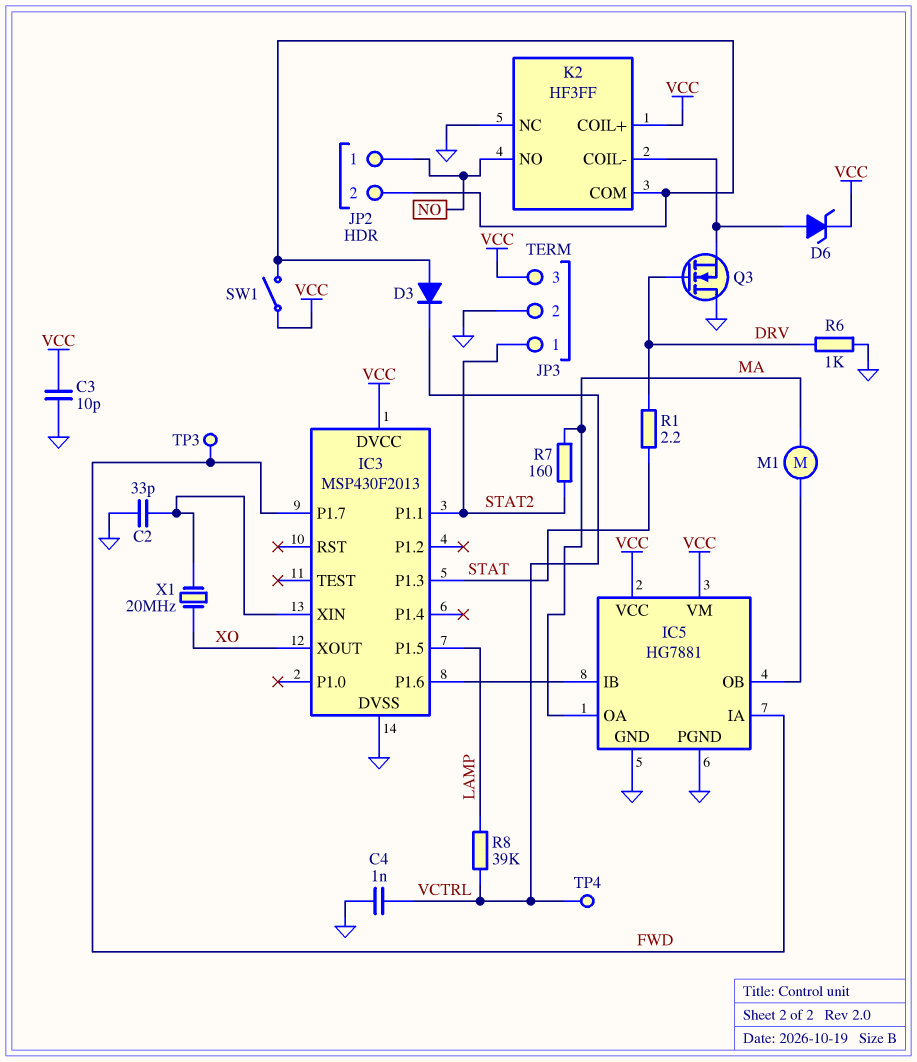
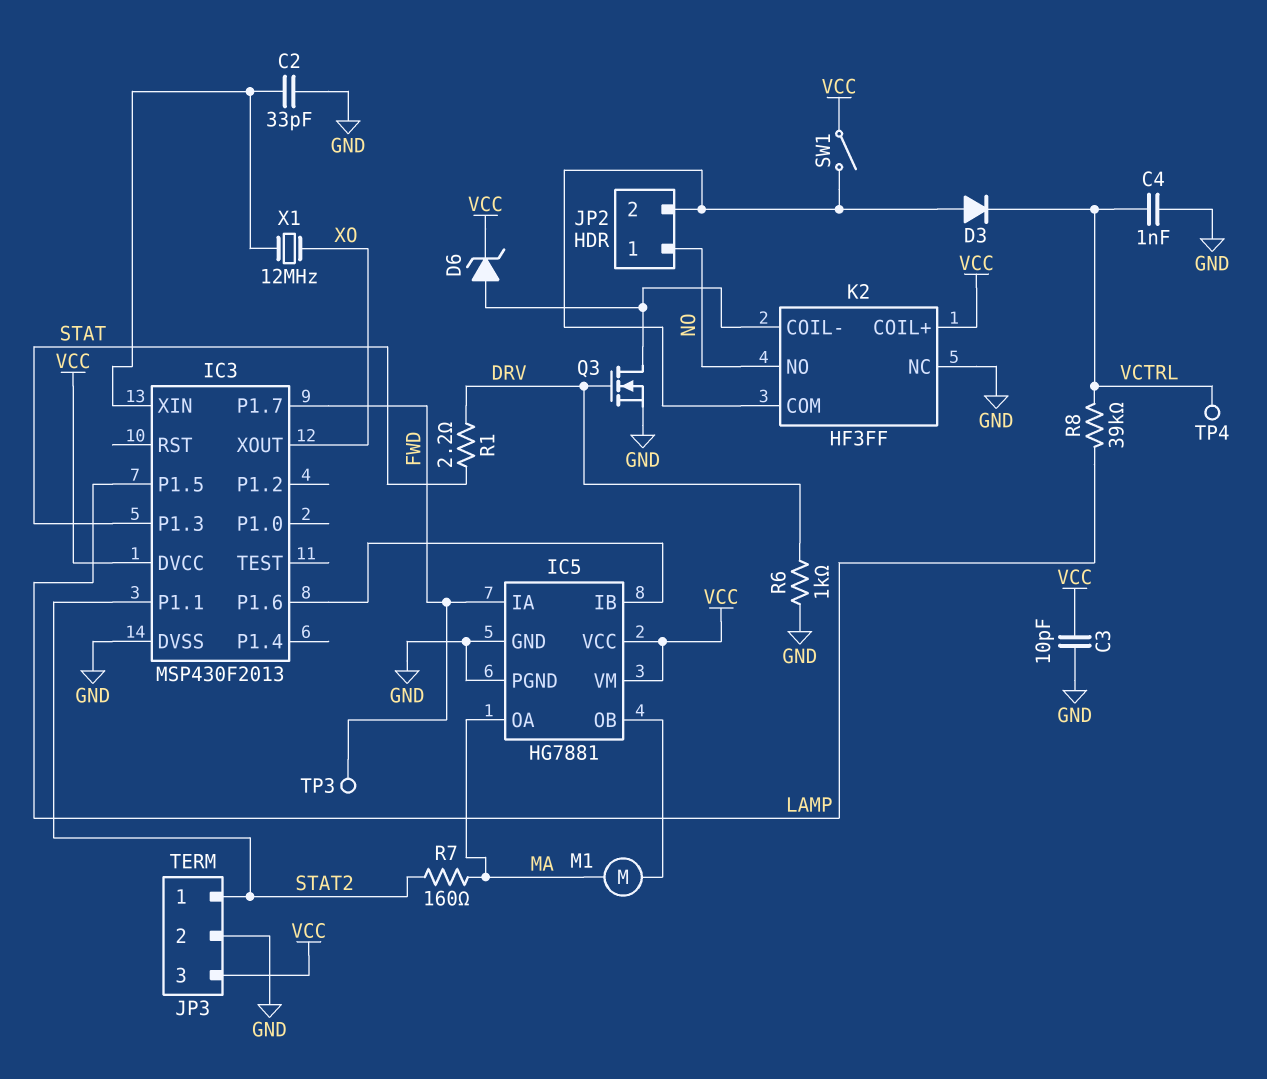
Q3: NMOS (G DRV, D GND, S K2/COIL-) -> NMOS (G DRV, D K2/COIL-, S GND)
X1: 20MHz (IC3/XIN, XO) -> 12MHz (IC3/XIN, XO)

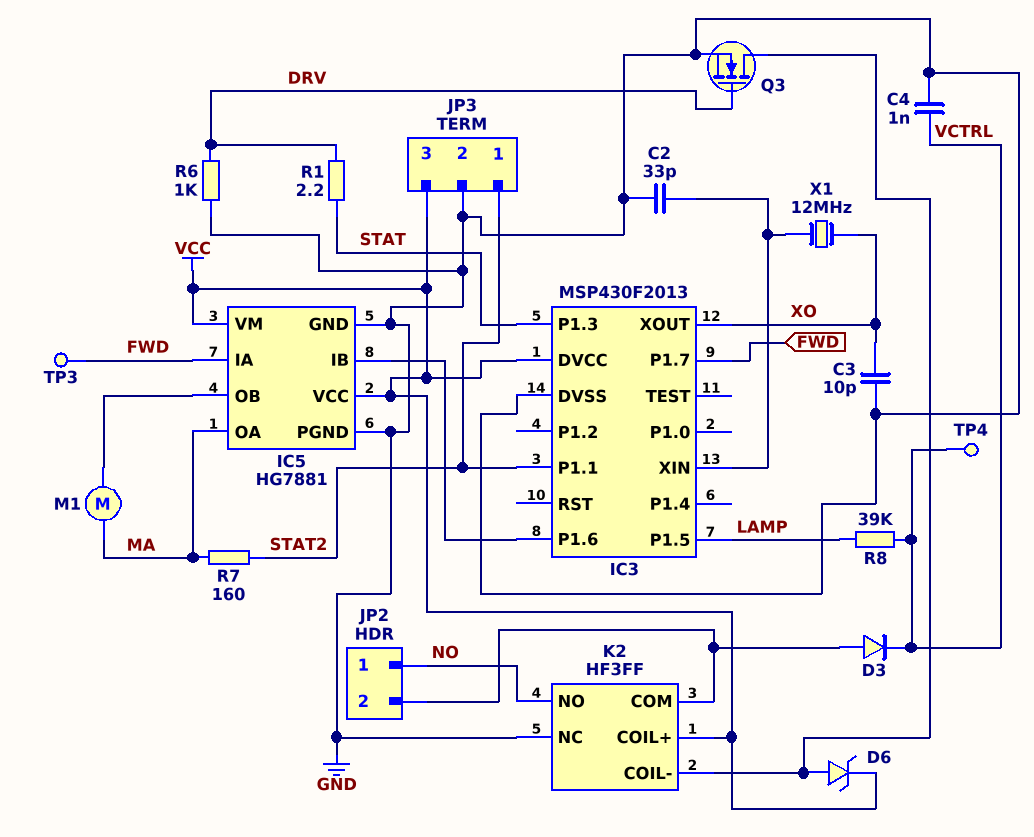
C3: 10pF (GND, VCC) -> 10pF (GND, XO)
SW1: switch (JP2/2, VCC) -> none

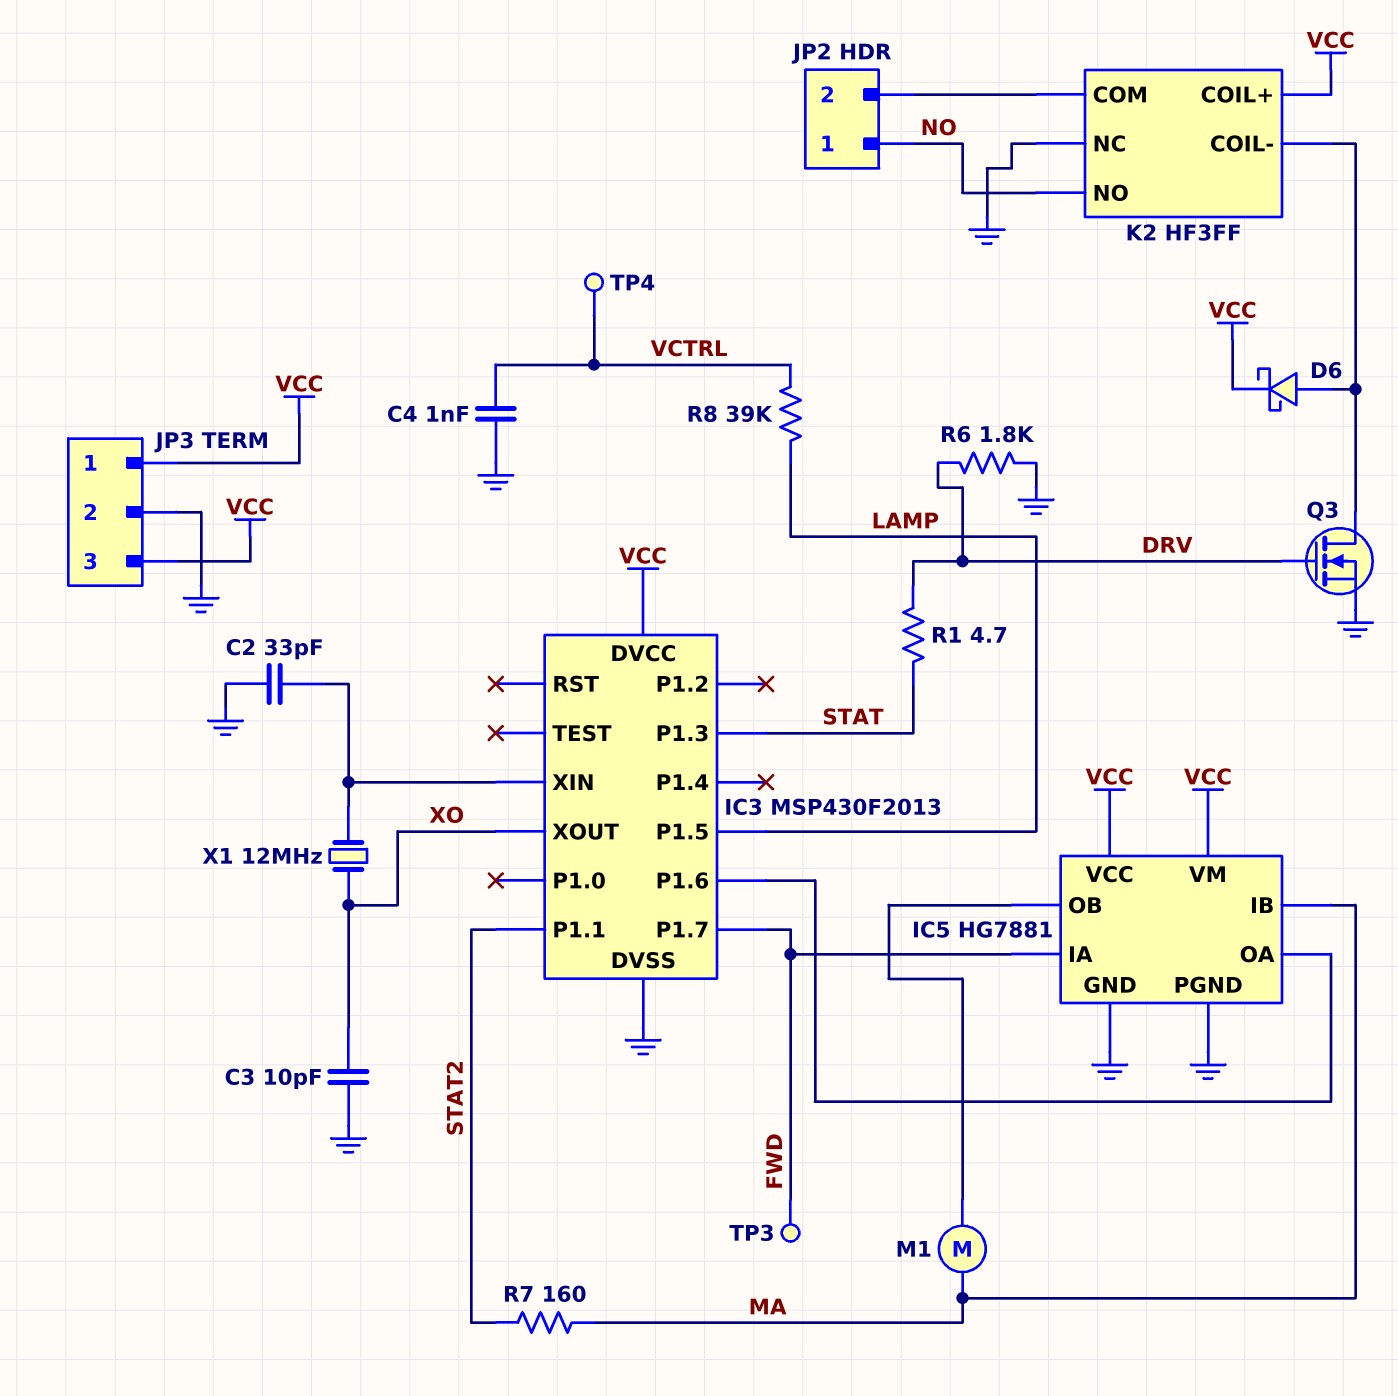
D3: diode (A JP2/2, K VCTRL) -> none
D6: zener (A K2/COIL-, K VCC) -> schottky (A K2/COIL-, K VCC)
IC5 pin IB: IC3/P1.6 -> MA
IC5 pin OA: MA -> IC3/P1.6
JP3 pin 1: STAT2 -> VCC
R1: 2.2 (DRV, STAT) -> 4.7 (DRV, STAT)
R6: 1k (DRV, GND) -> 1.8k (DRV, GND)

